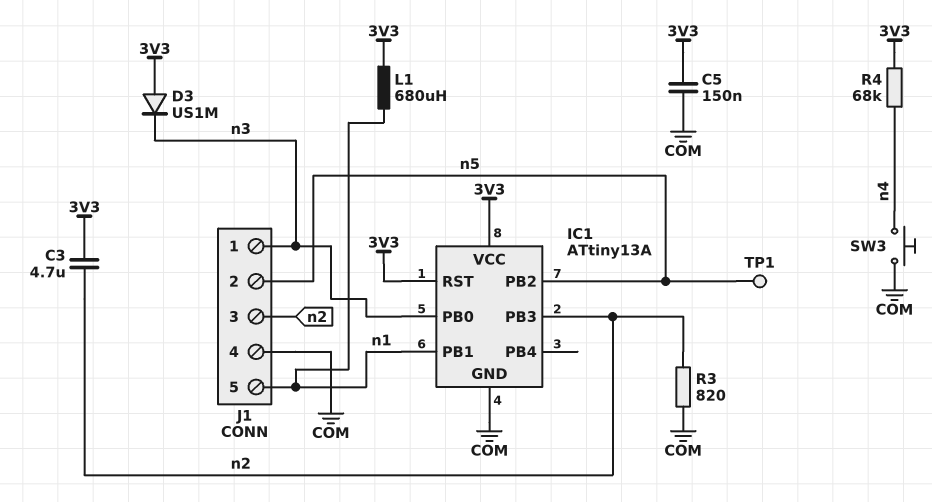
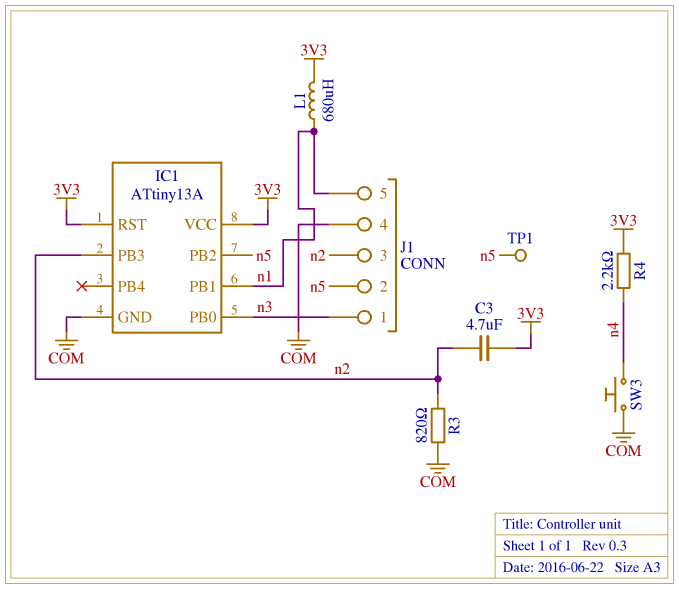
C5: 150nF (3V3, COM) -> none
D3: diode US1M (A 3V3, K n3) -> none
R4: 68k (3V3, n4) -> 2.2k (3V3, n4)

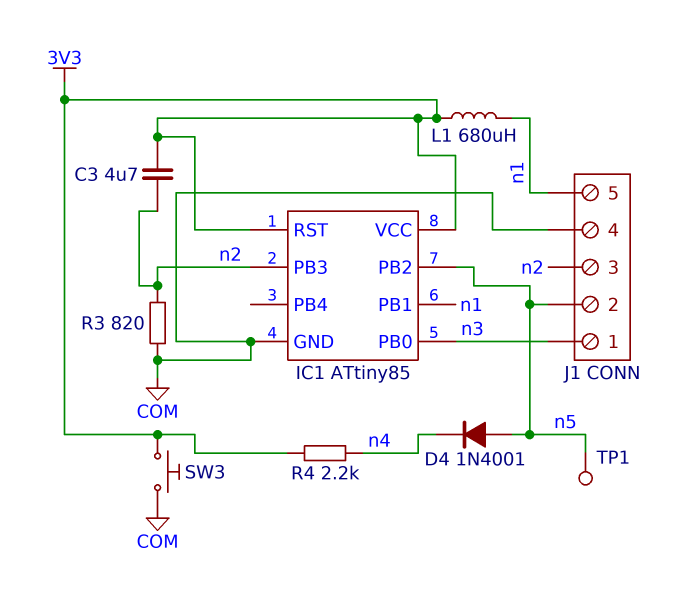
D4: none -> diode 1N4001 (A n5, K n4)
IC1: ATtiny13A -> ATtiny85
SW3: button (COM, n4) -> button (3V3, COM)

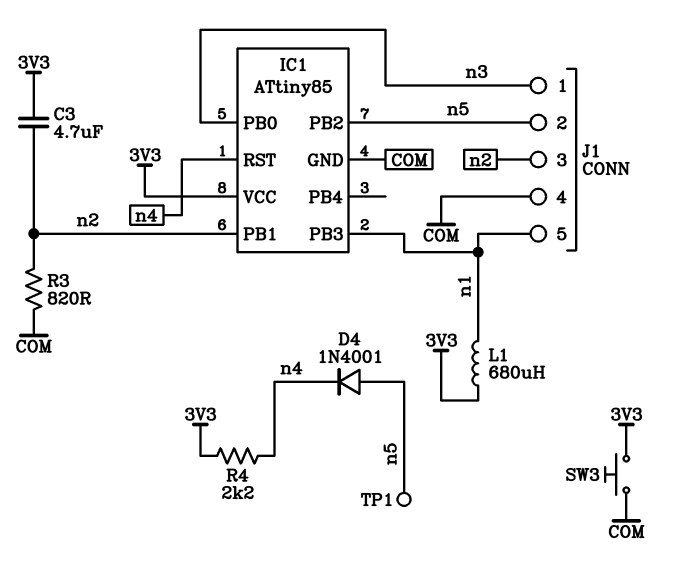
IC1 pin PB1: n1 -> n2
IC1 pin PB3: n2 -> n1
IC1 pin RST: 3V3 -> n4

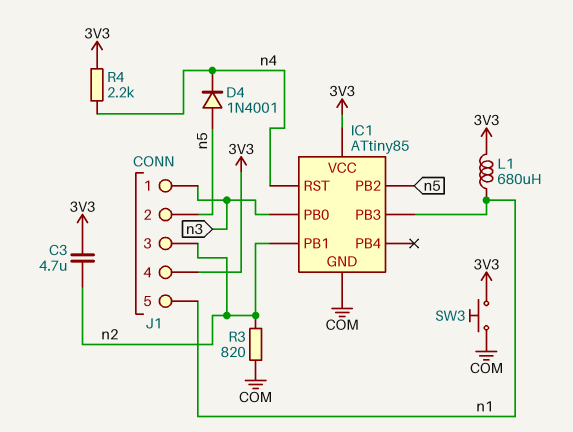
J1 pin 4: COM -> 3V3
TP1: test point (n5) -> none

